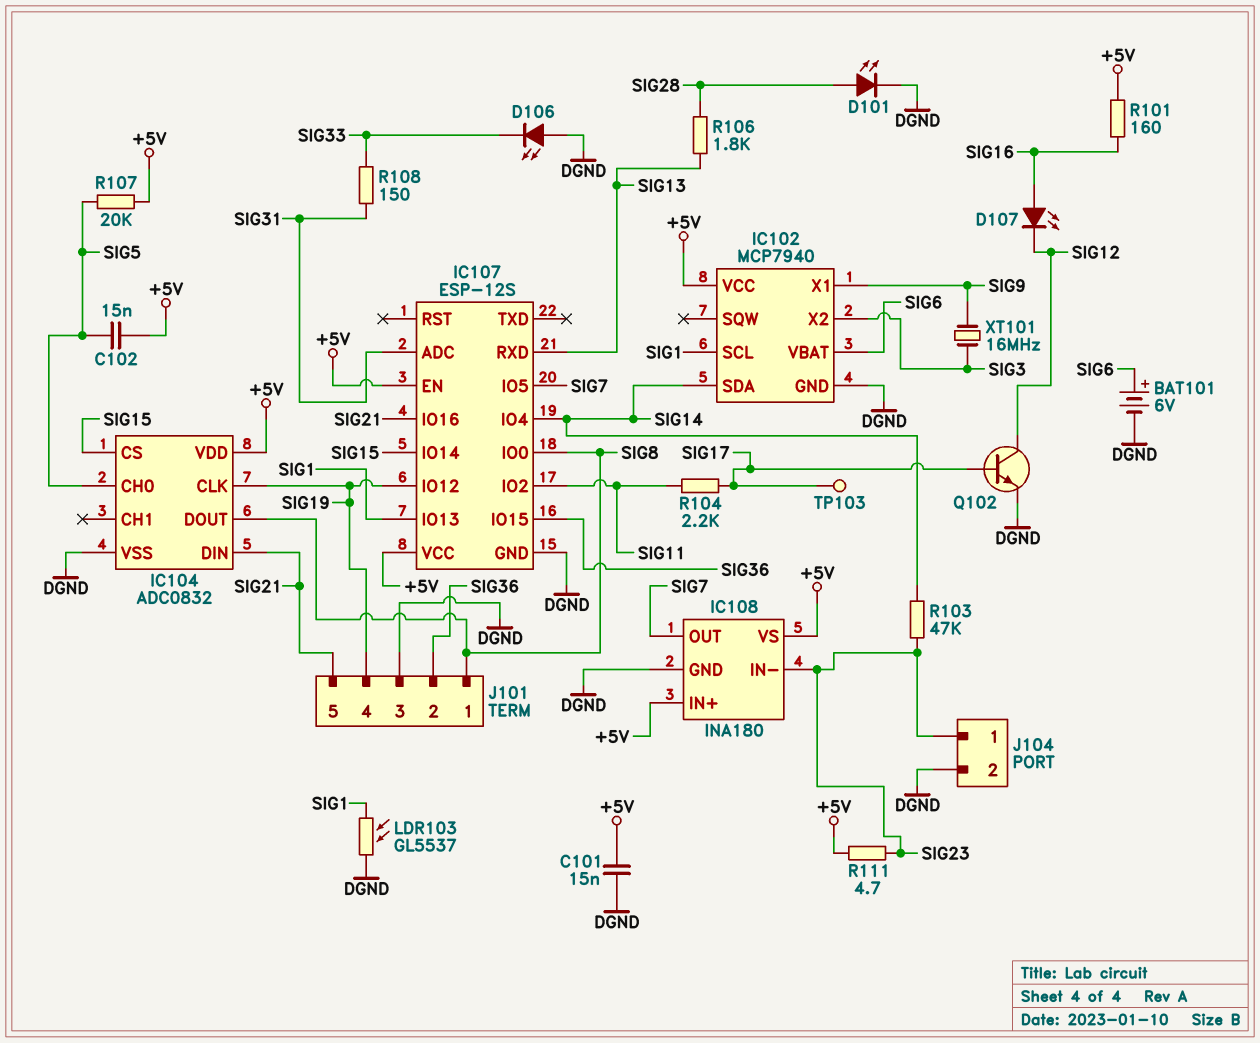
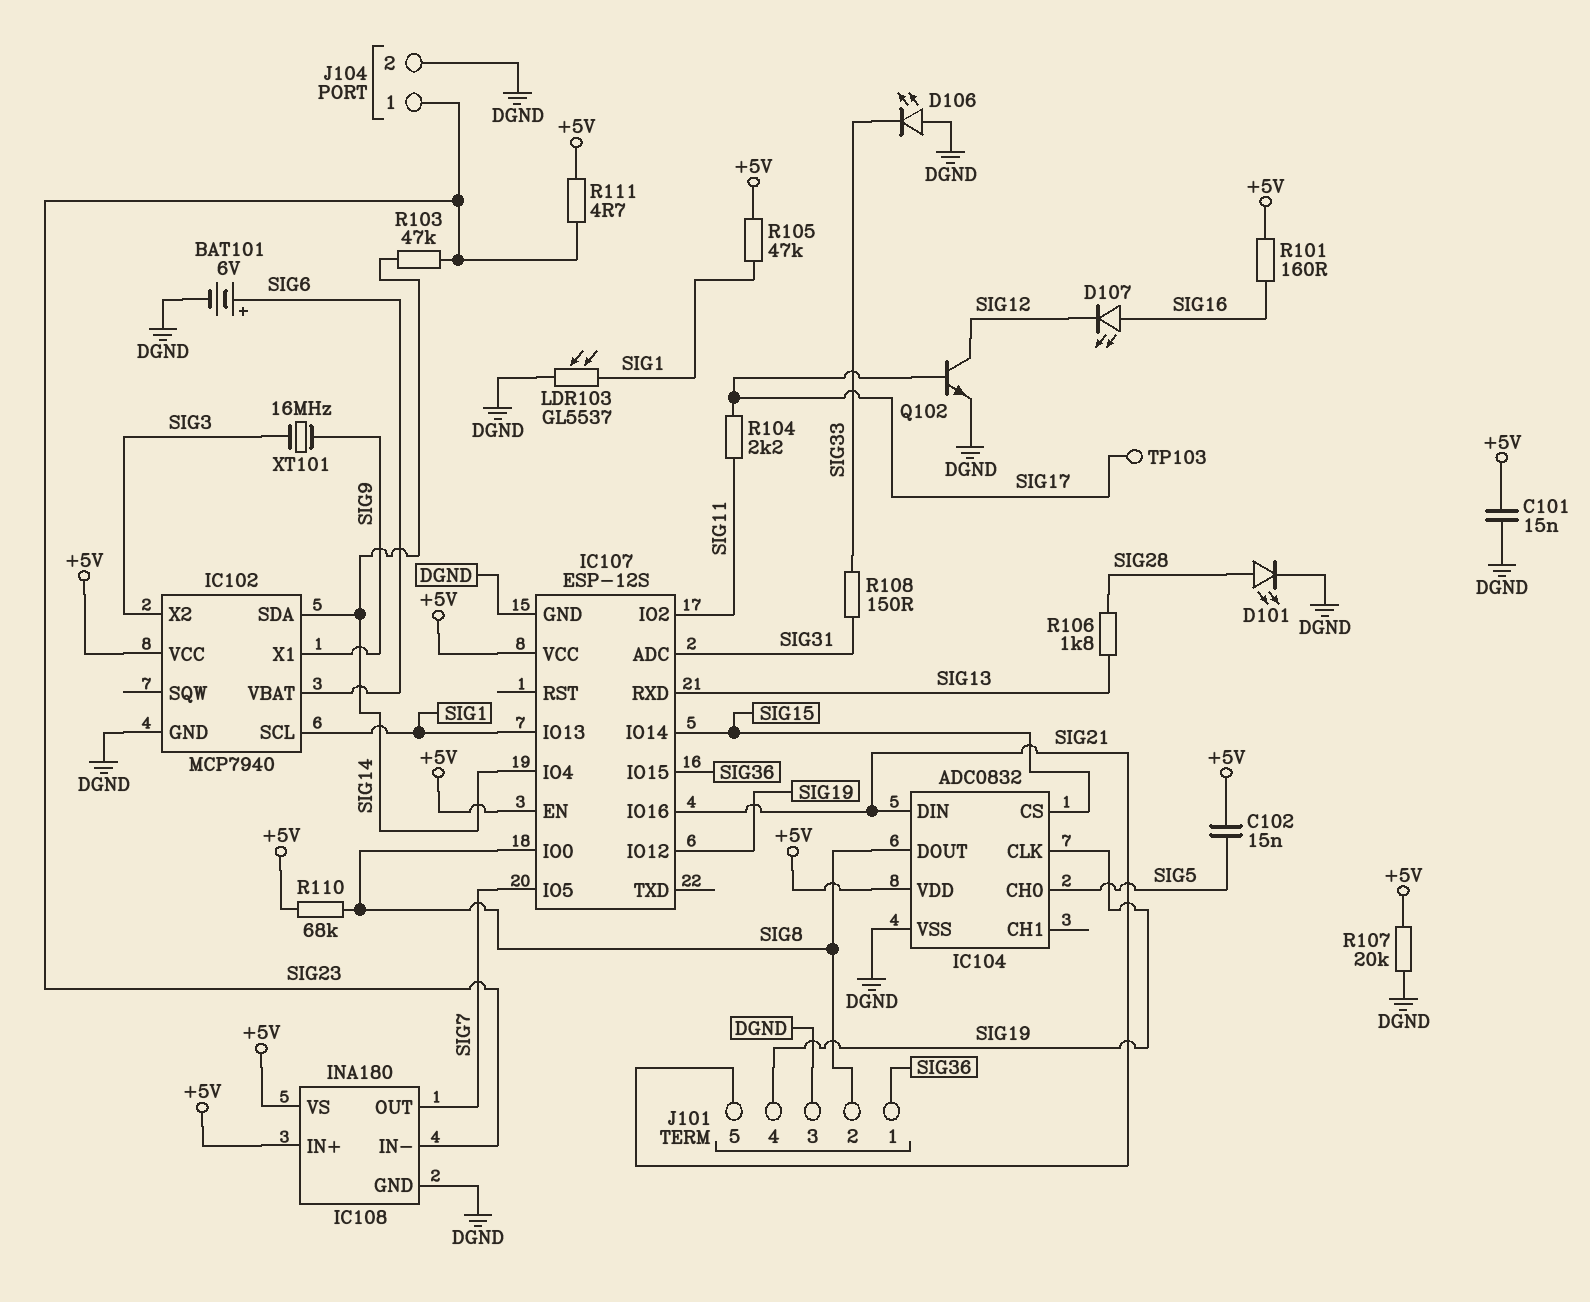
J101 pin 1: SIG8 -> SIG36
J101 pin 2: SIG36 -> SIG8
R105: none -> 47k (+5V, SIG1)
R107: 20k (+5V, SIG5) -> 20k (+5V, DGND)
R110: none -> 68k (+5V, SIG8)

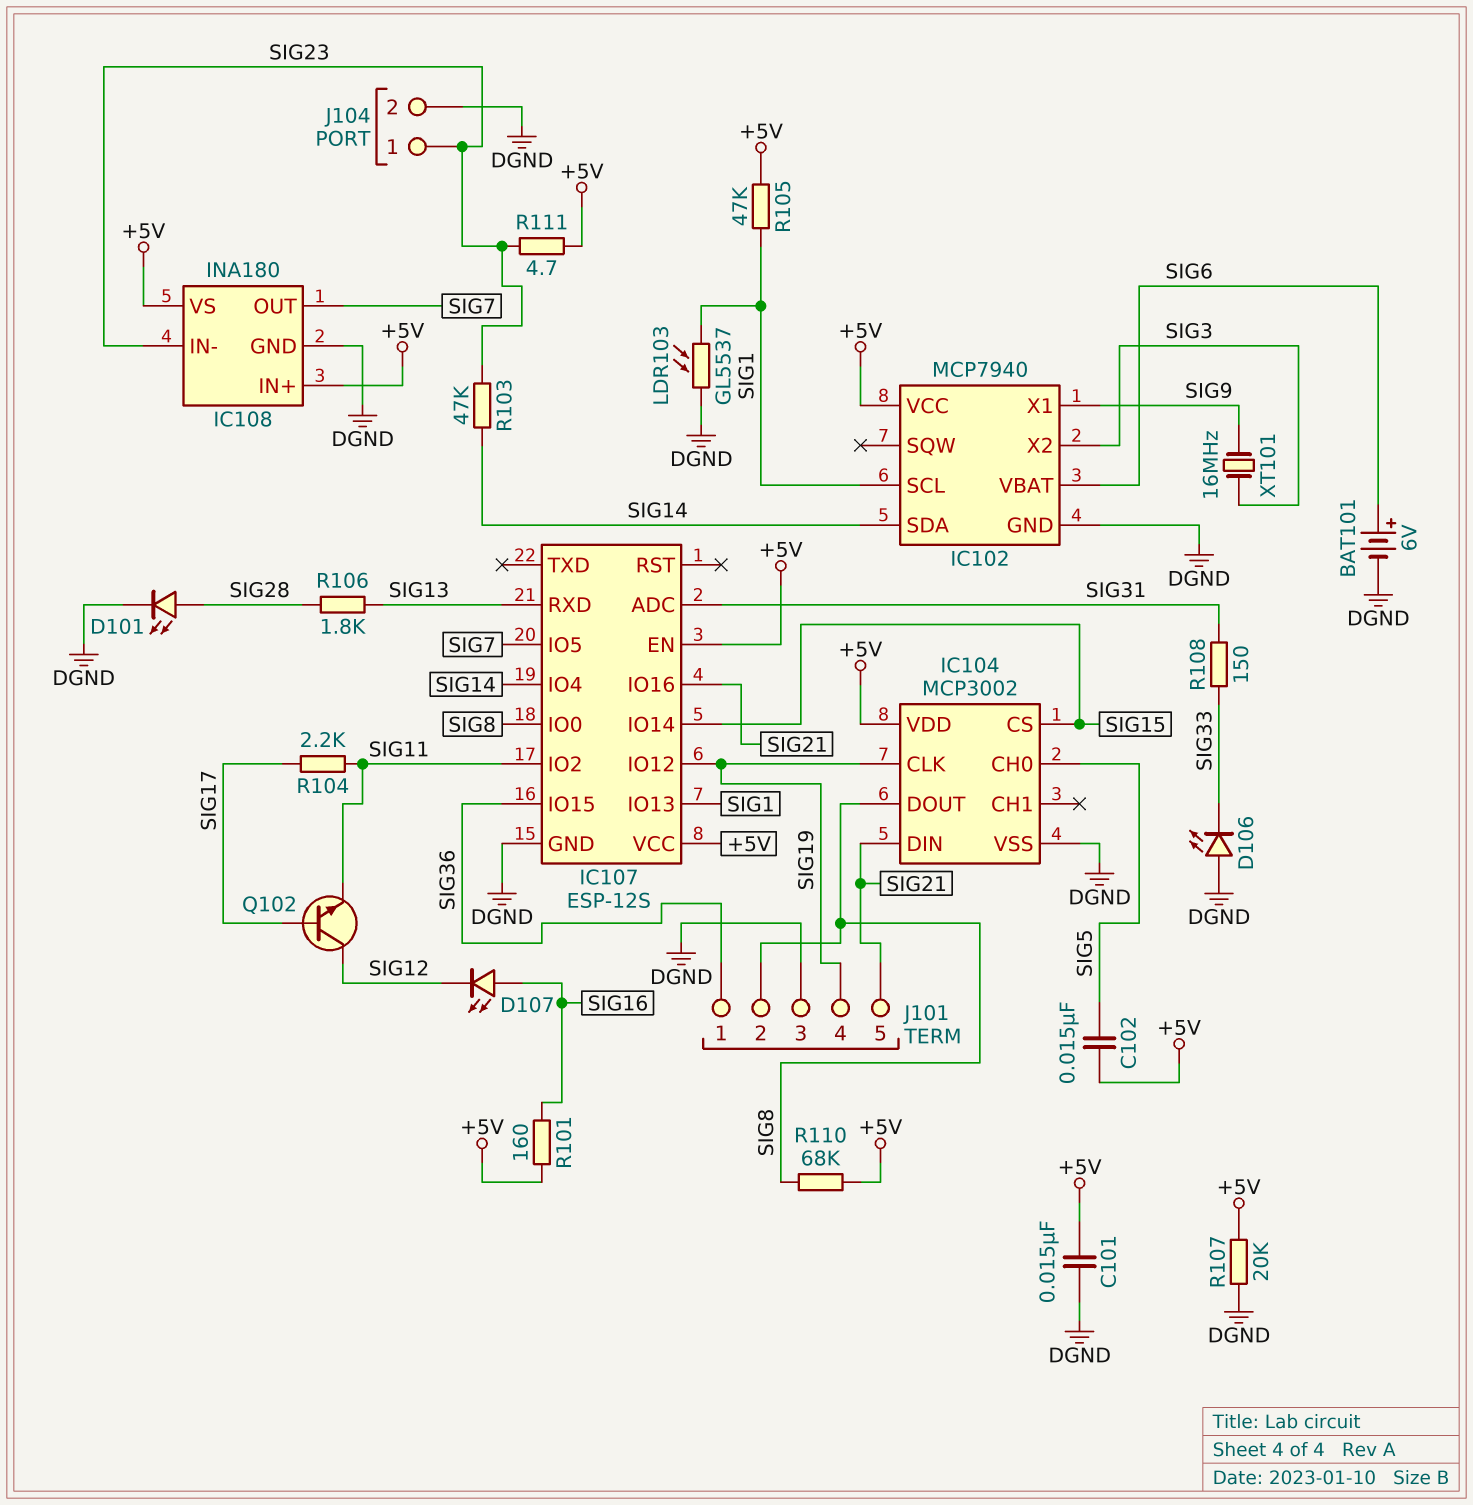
IC104: ADC0832 -> MCP3002
Q102: NPN (B SIG17, C SIG12, E DGND) -> NPN (B SIG17, C SIG12, E SIG11)
TP103: test point (SIG17) -> none

